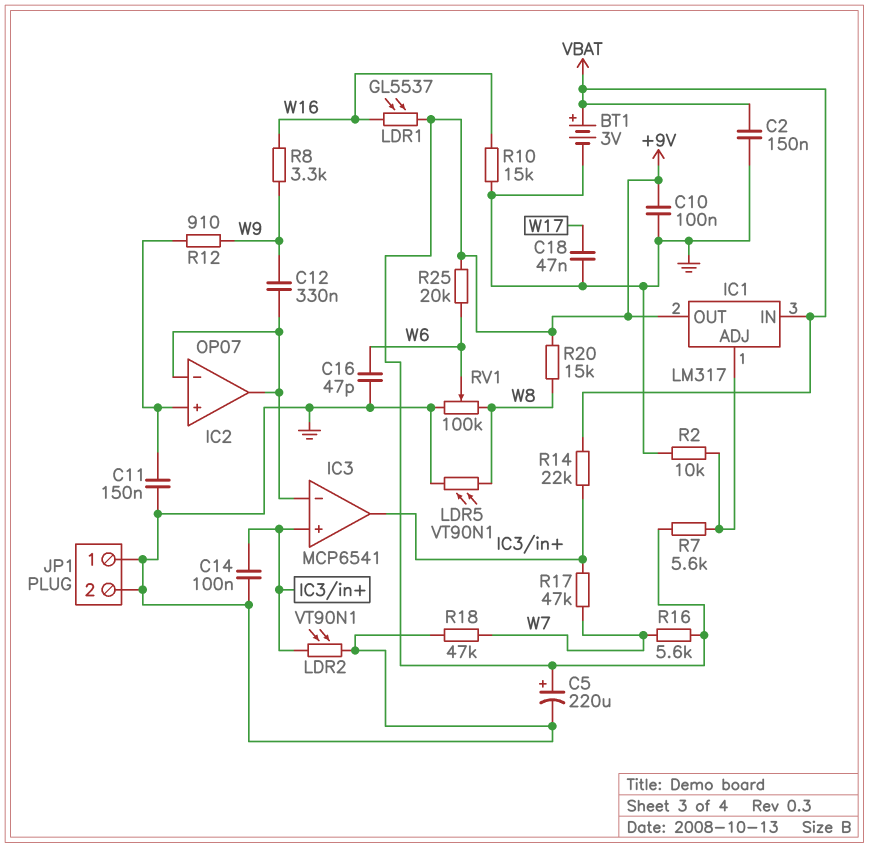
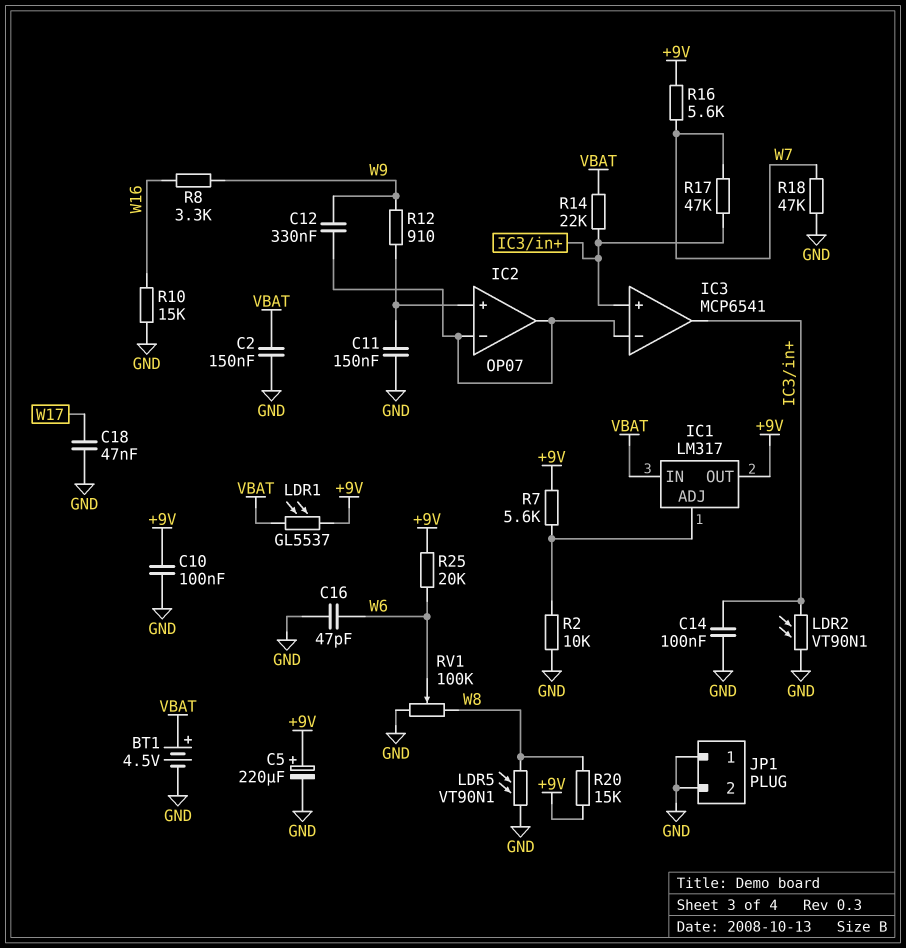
BT1: 3V (plus VBAT, minus GND) -> 4.5V (plus VBAT, minus GND)
LDR1: GL5537 (+9V, W16) -> GL5537 (+9V, VBAT)

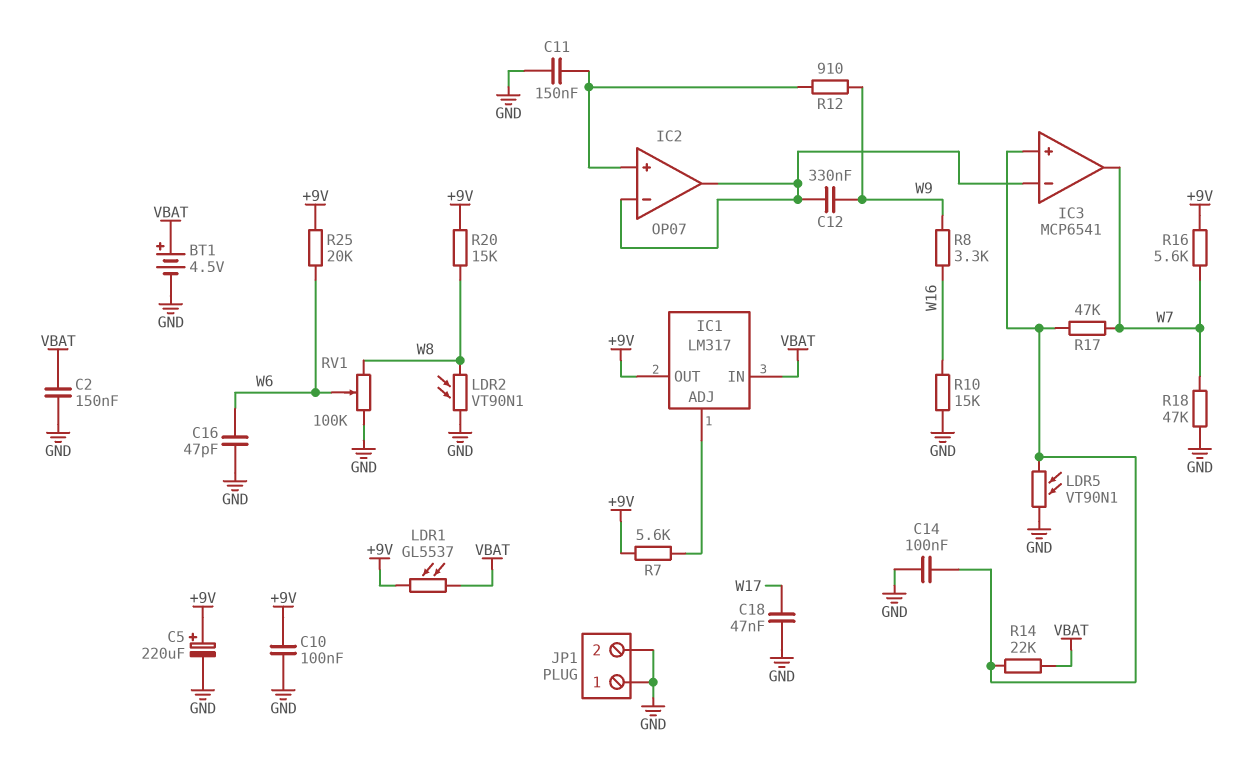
IC3 pin out: IC3/in+ -> W7
LDR2: VT90N1 (GND, IC3/in+) -> VT90N1 (GND, W8)
LDR5: VT90N1 (GND, W8) -> VT90N1 (GND, IC3/in+)
R2: 10k (GND, IC1/ADJ) -> none

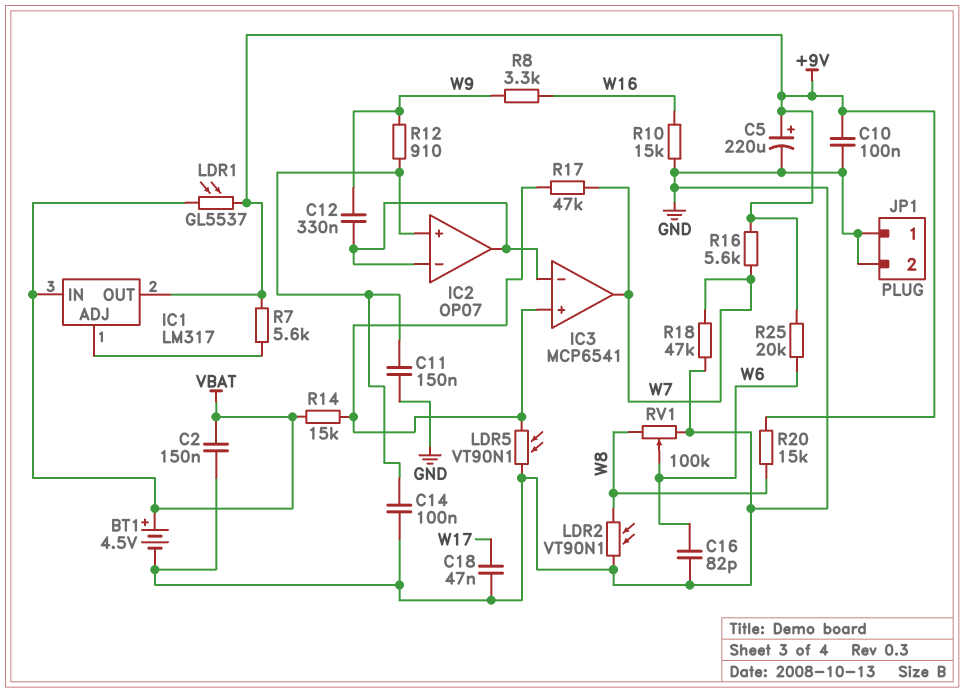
C14: 100nF (GND, IC3/in+) -> 100nF (GND, IC2/in+)
C16: 47pF (GND, W6) -> 82pF (GND, W6)
R14: 22k (IC3/in+, VBAT) -> 15k (IC3/in+, VBAT)

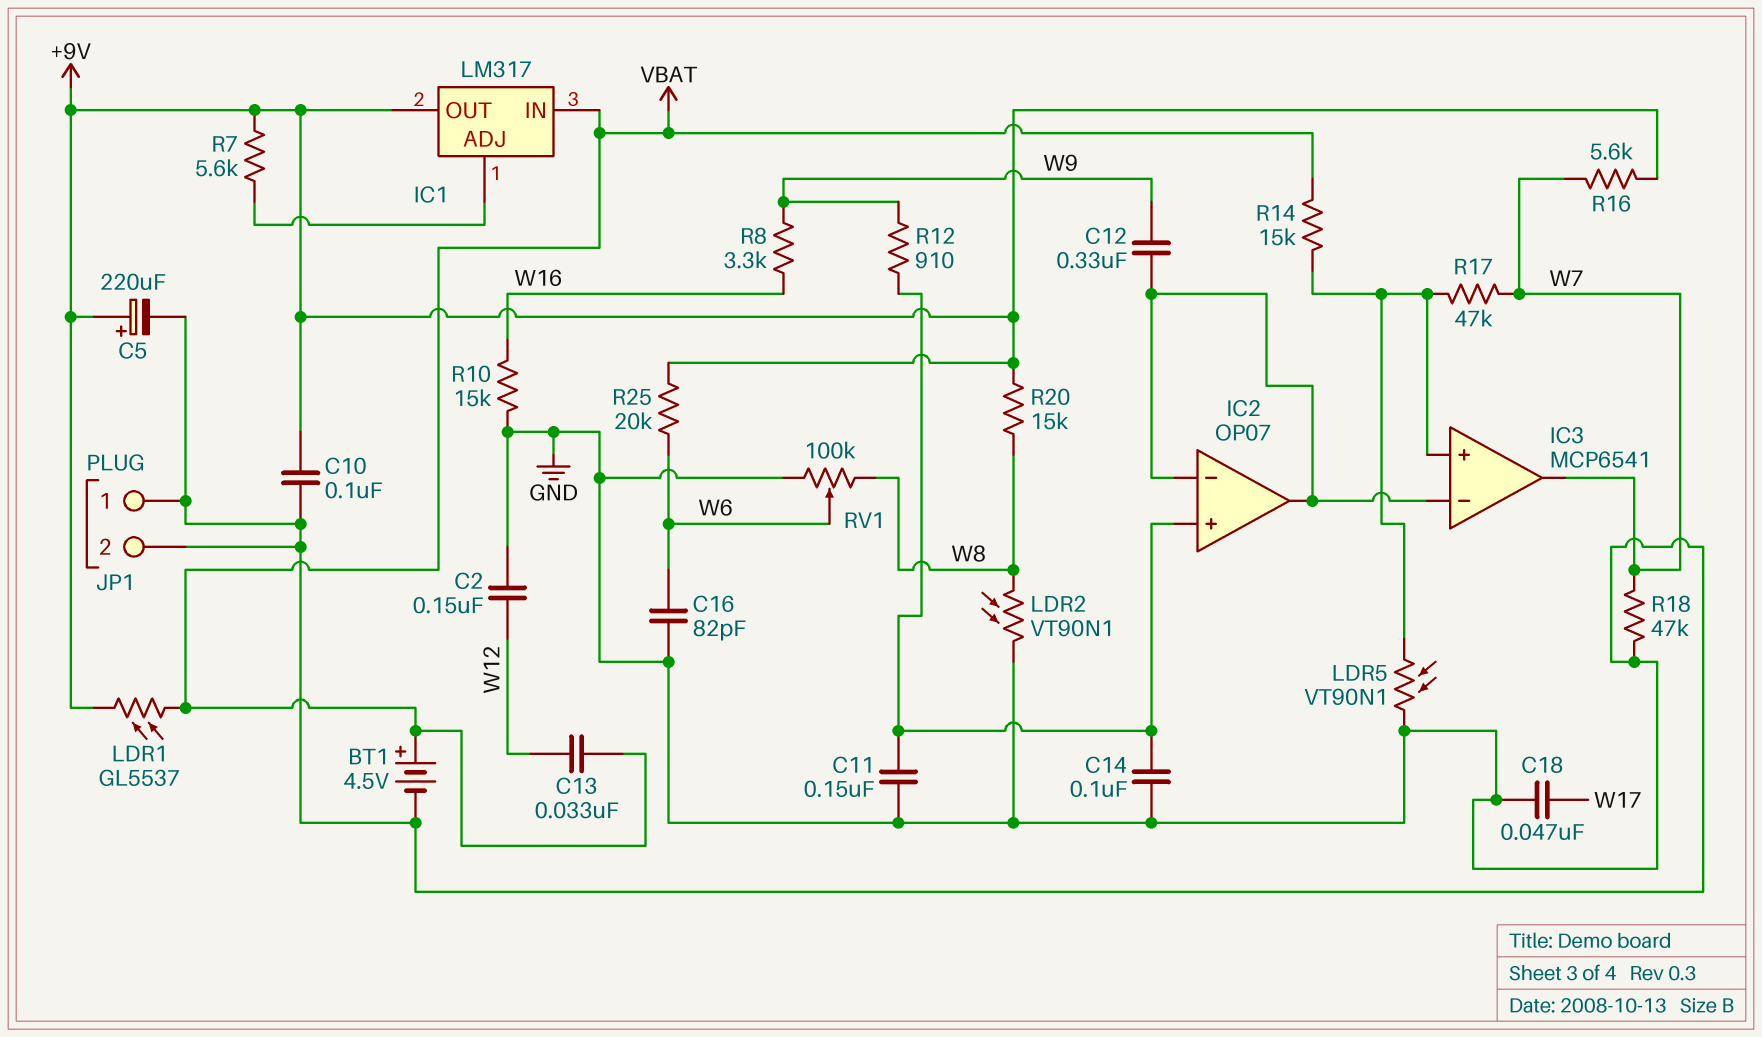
C2: 150nF (GND, VBAT) -> 150nF (GND, W12)
C13: none -> 33nF (VBAT, W12)

